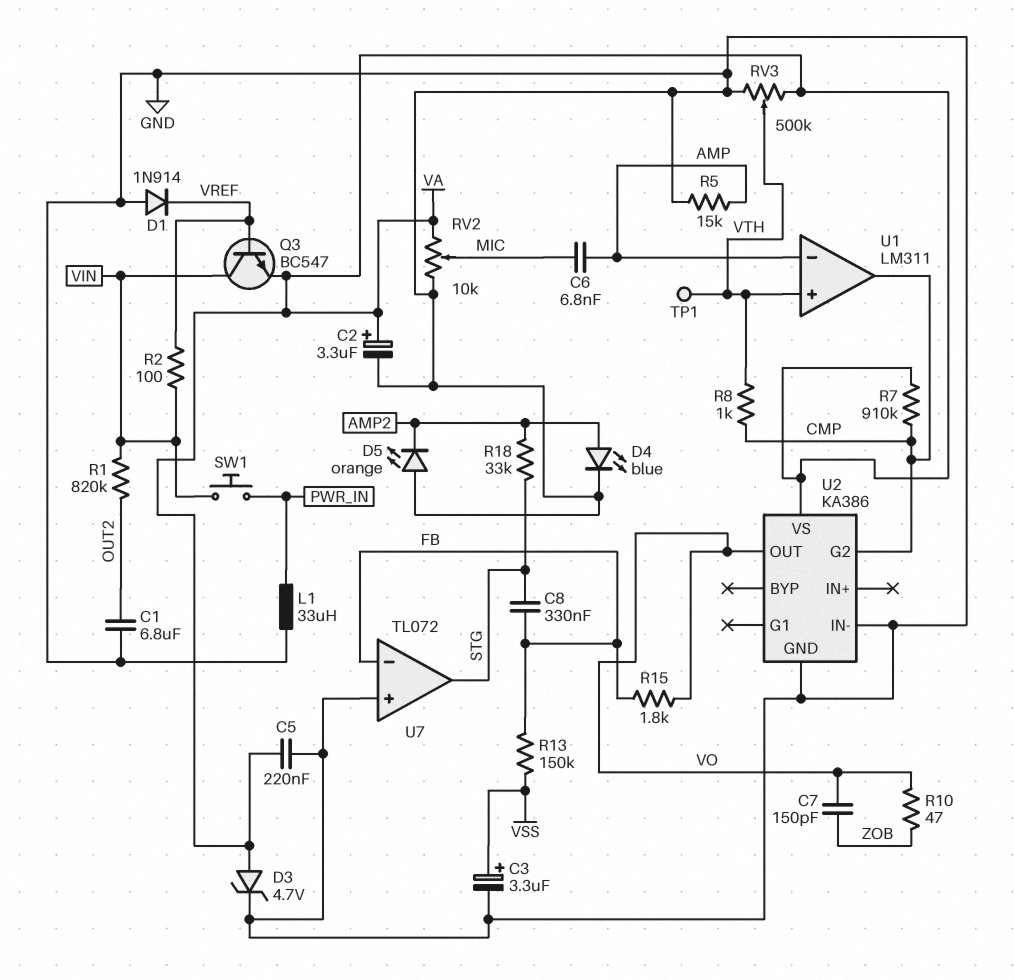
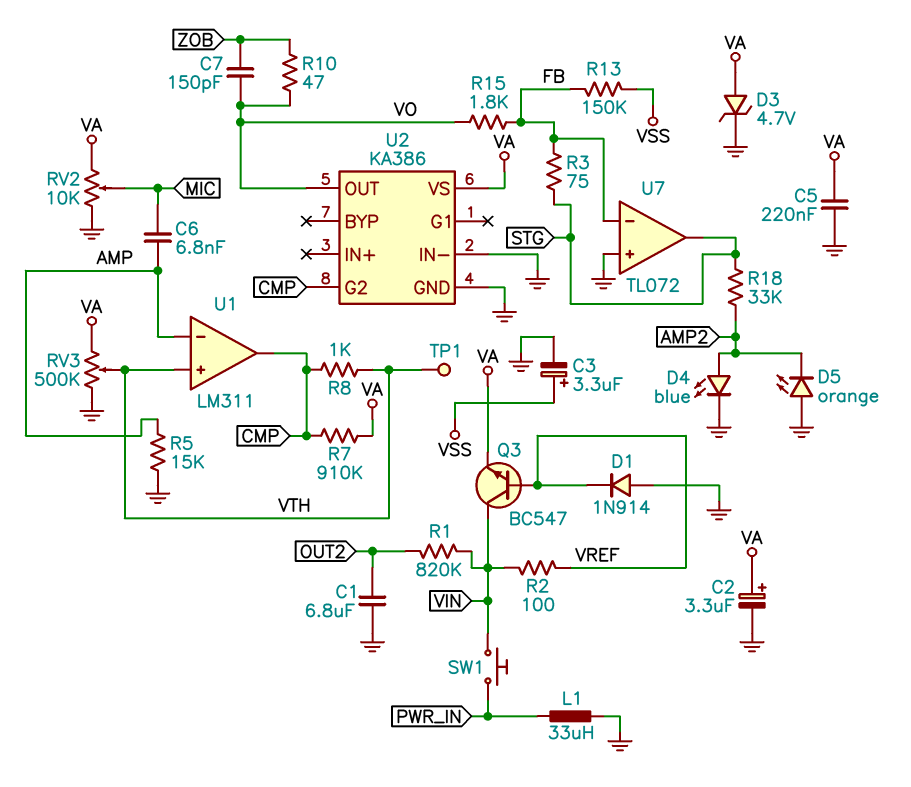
C8: 330nF (FB, STG) -> none
R3: none -> 75 (FB, STG)

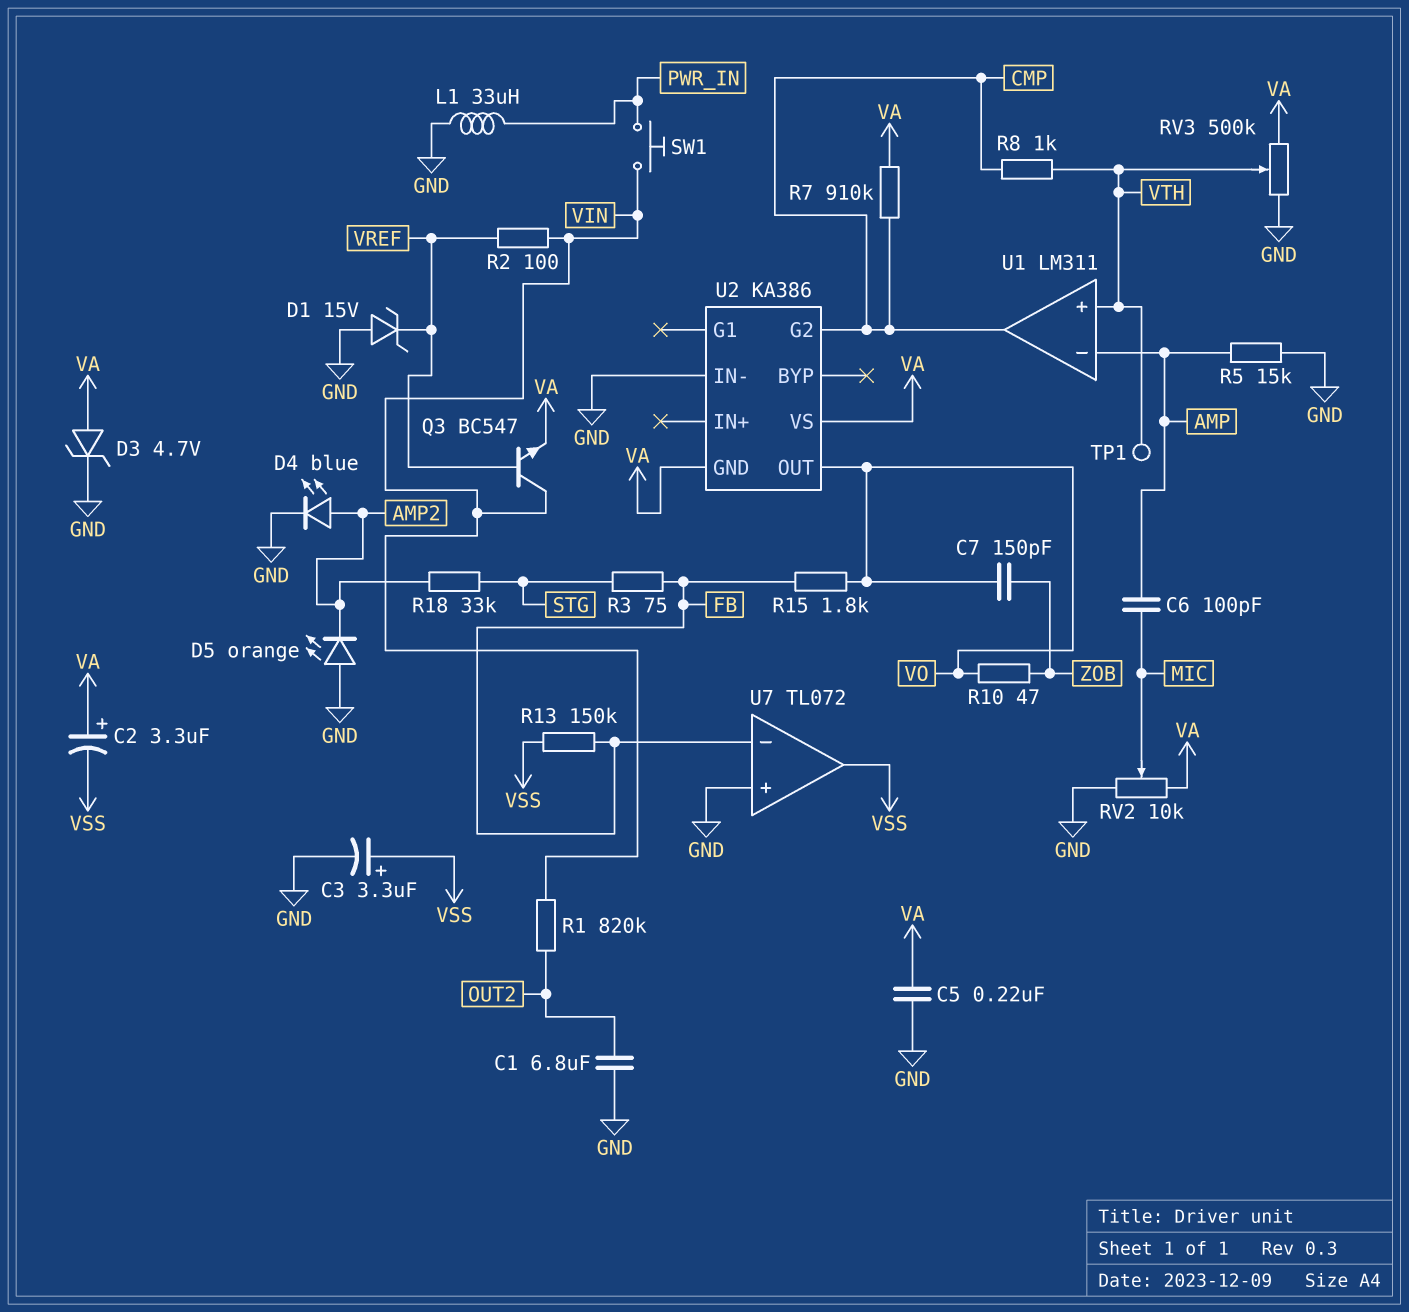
C2: 3.3uF (plus VA, minus GND) -> 3.3uF (plus VA, minus VSS)
C6: 6.8nF (AMP, MIC) -> 100pF (AMP, MIC)
D1: diode 1N914 (A GND, K VREF) -> zener 15V (A GND, K VREF)
U2 pin GND: GND -> VA
U7 pin out: STG -> VSS

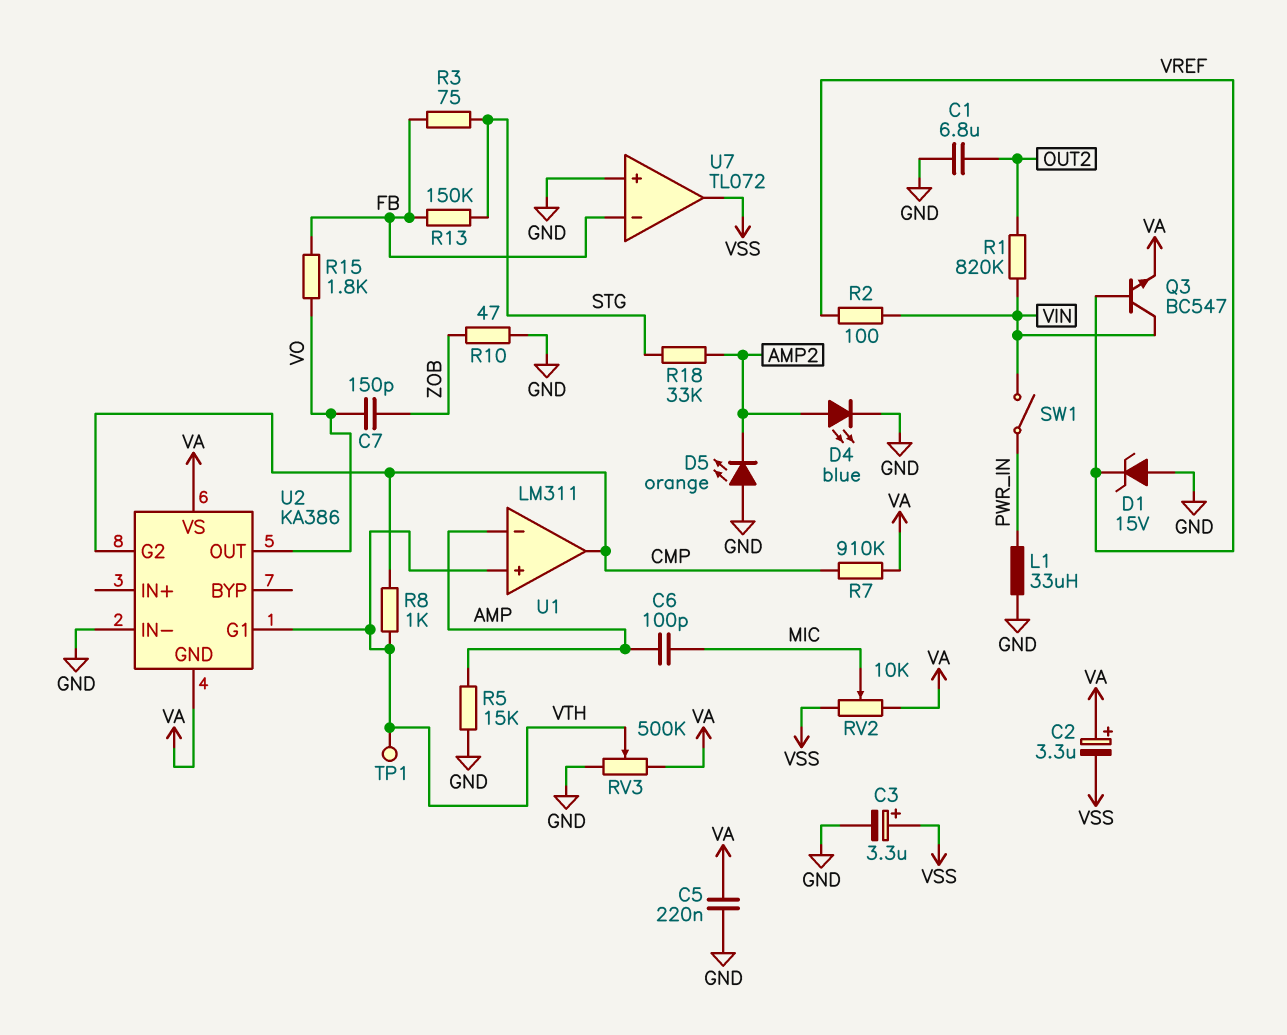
D3: zener 4.7V (A VA, K GND) -> none
R10: 47 (VO, ZOB) -> 47 (GND, ZOB)
R13: 150k (FB, VSS) -> 150k (FB, STG)
RV2: 10k (GND, VA, wiper MIC) -> 10k (VA, VSS, wiper MIC)
SW1: button (PWR_IN, VIN) -> switch (PWR_IN, VIN)
U2 pin G1: none -> VTH

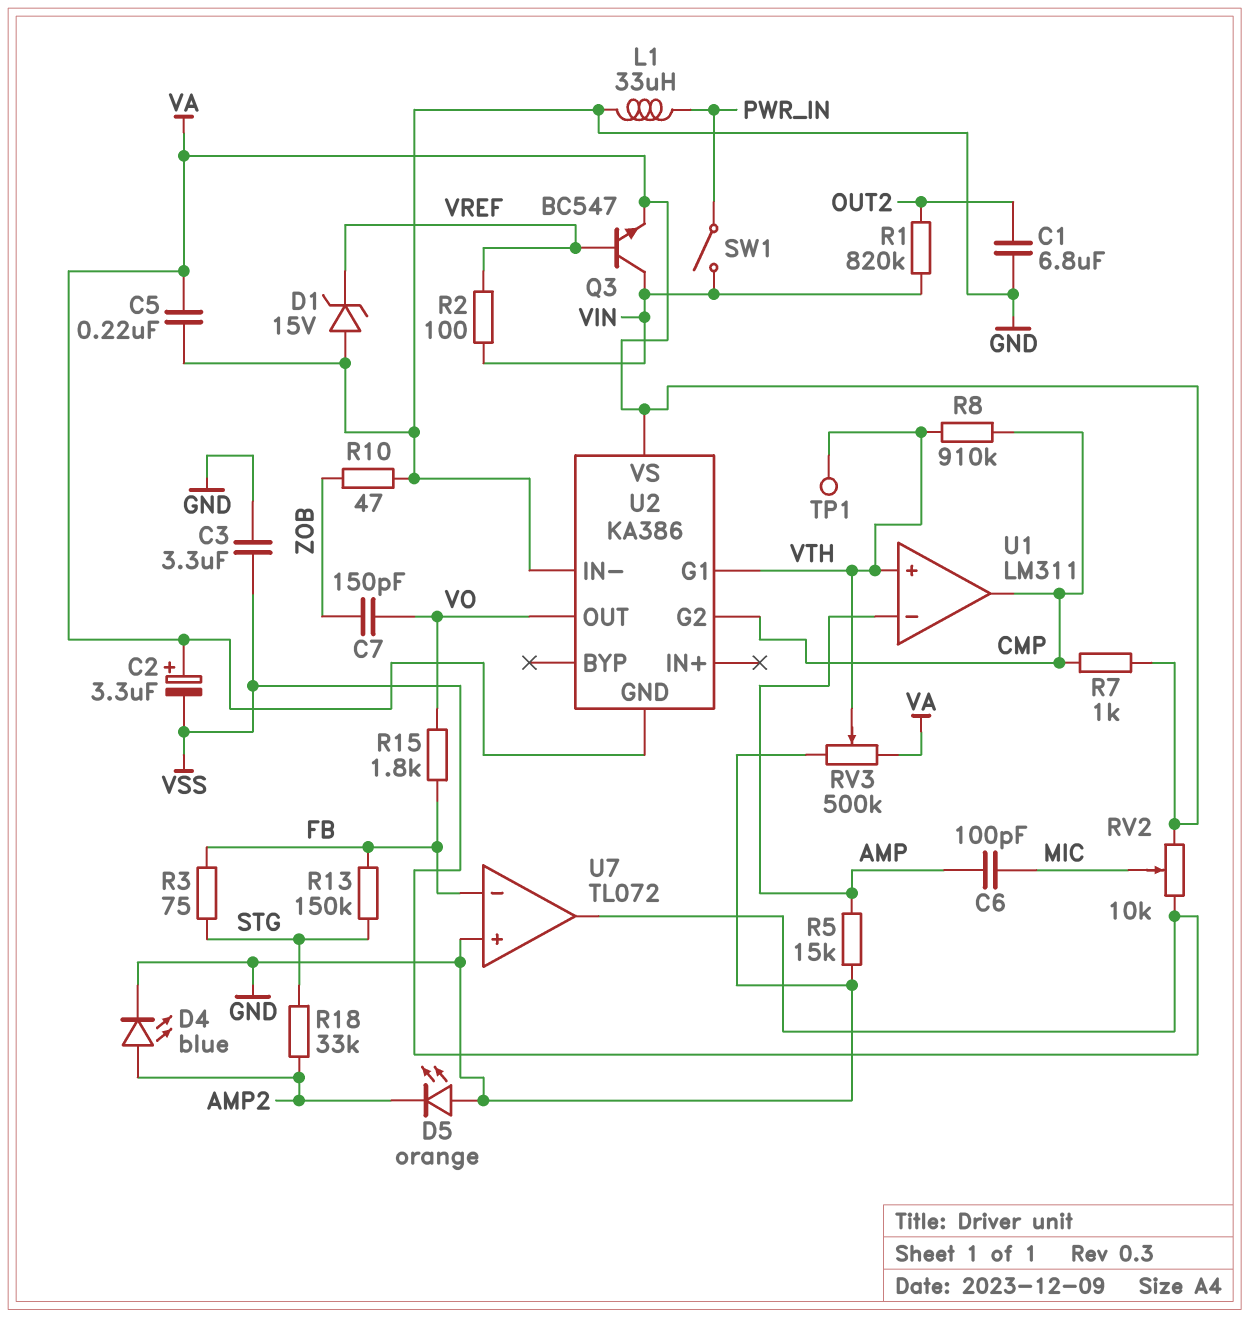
C3: 3.3uF (plus VSS, minus GND) -> 3.3uF (GND, VSS)
R7: 910k (CMP, VA) -> 1k (CMP, VA)
R8: 1k (CMP, VTH) -> 910k (CMP, VTH)

